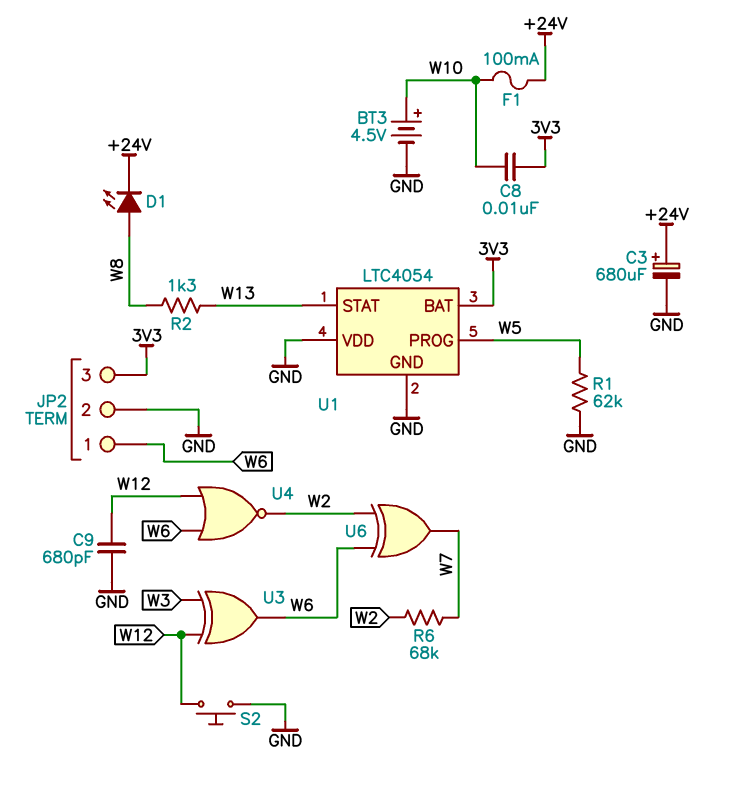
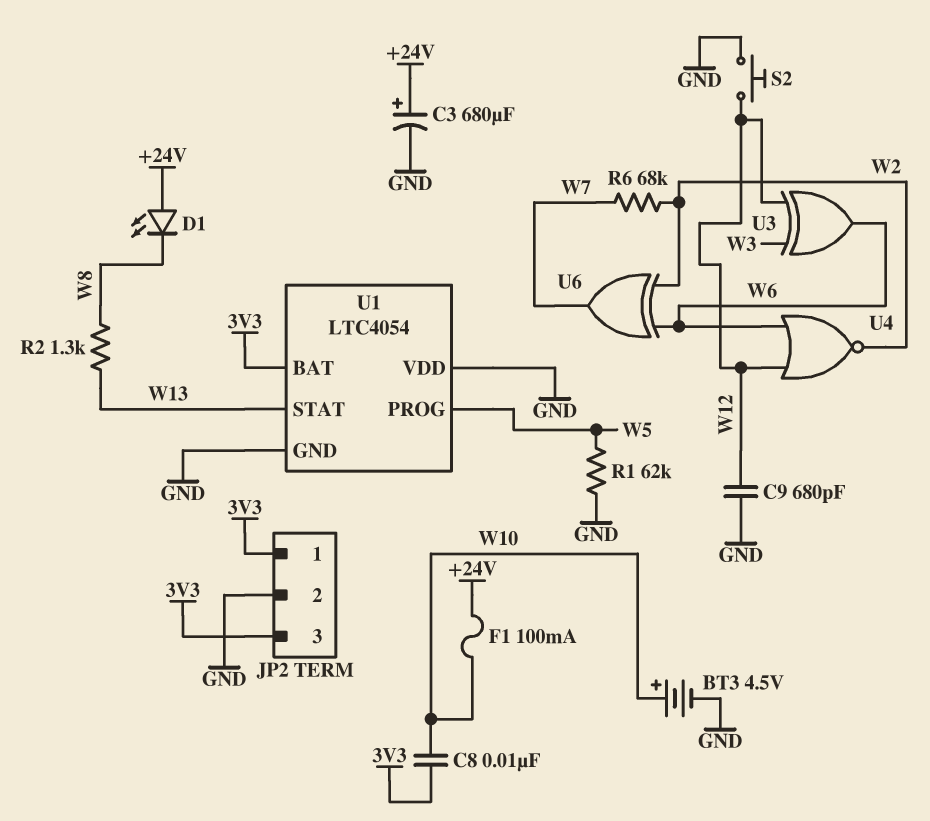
D1: LED (A W8, K +24V) -> LED (A +24V, K W8)
JP2 pin 1: W6 -> 3V3

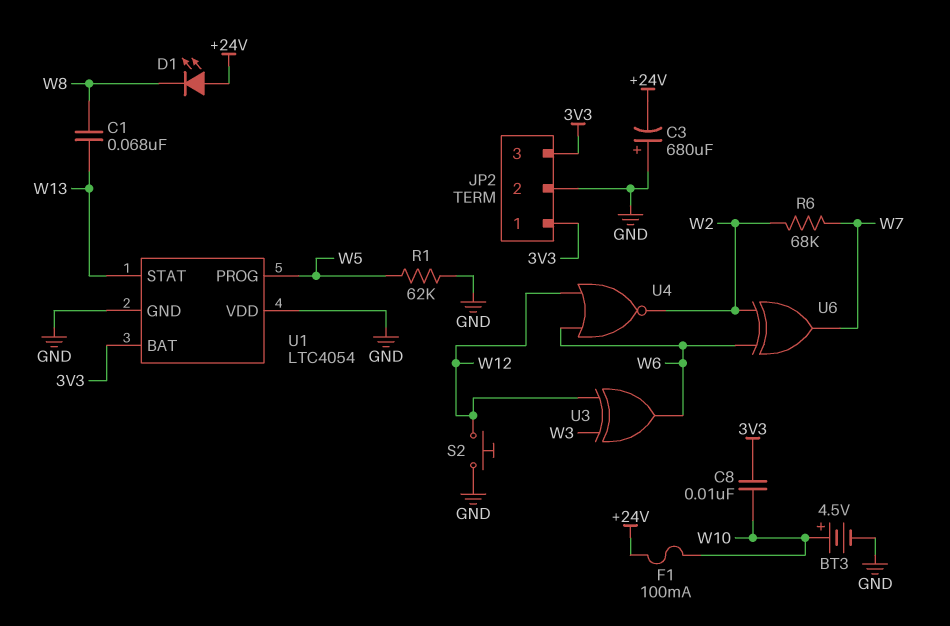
C1: none -> 68nF (W8, W13)
C3: 680uF (plus +24V, minus GND) -> 680uF (plus GND, minus +24V)
C9: 680pF (GND, W12) -> none
R2: 1.3k (W8, W13) -> none

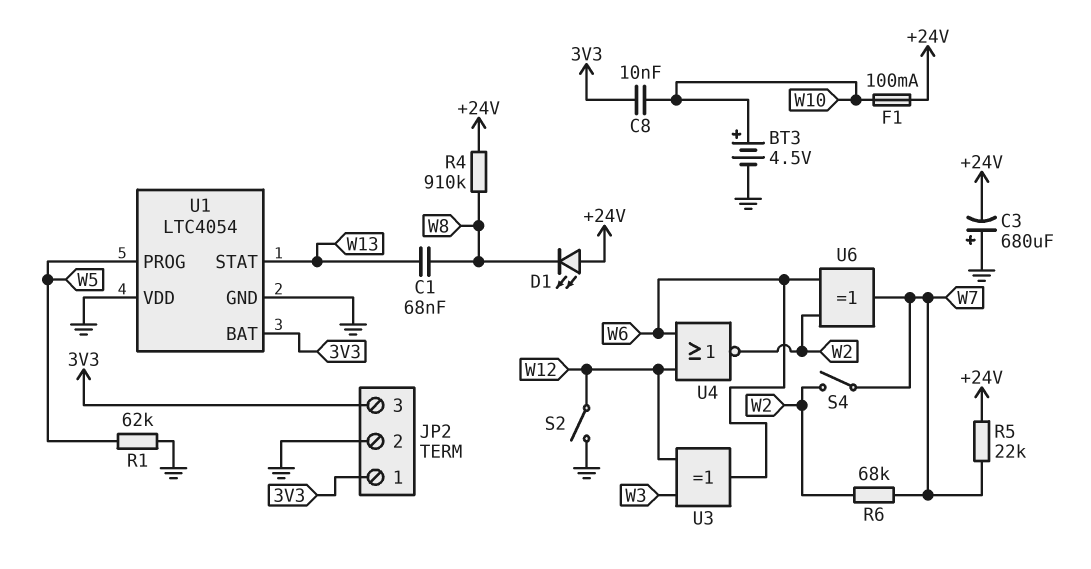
R4: none -> 910k (+24V, W8)
R5: none -> 22k (+24V, W7)
S2: button (GND, W12) -> switch (GND, W12)
S4: none -> switch (W2, W7)

